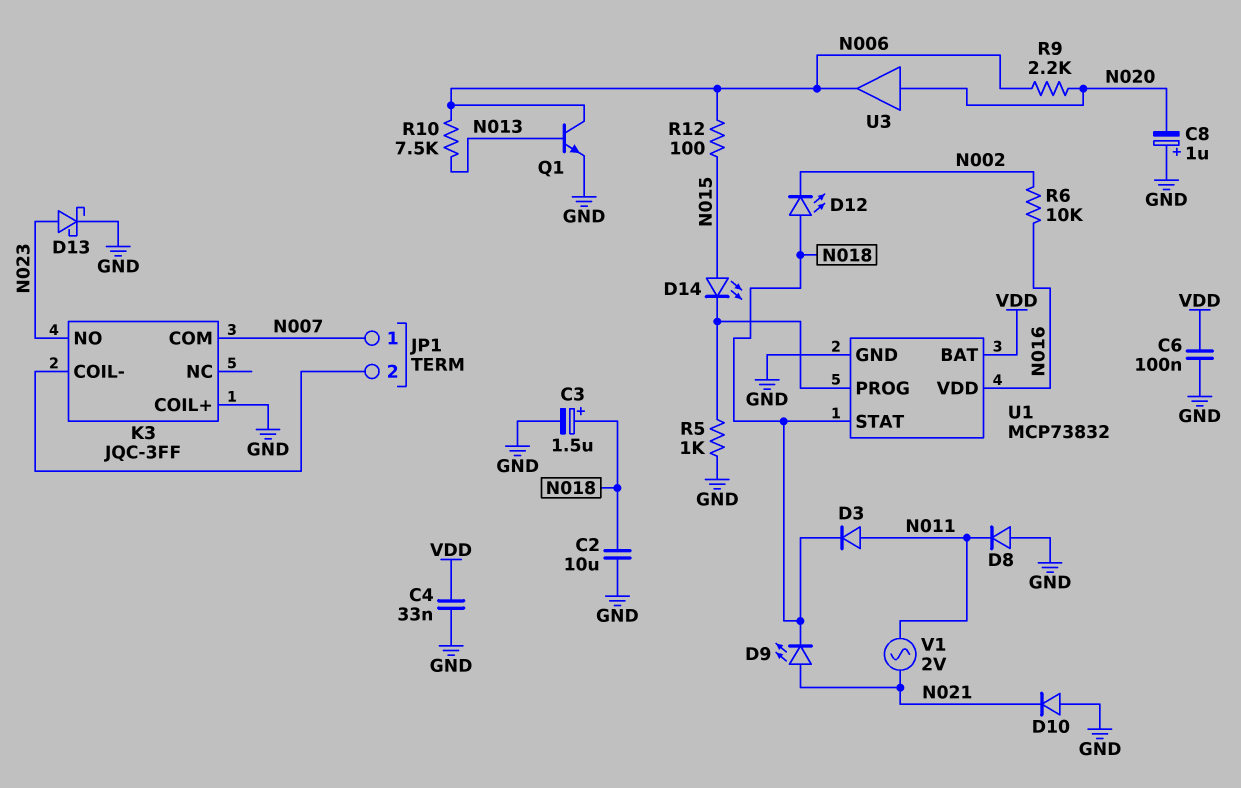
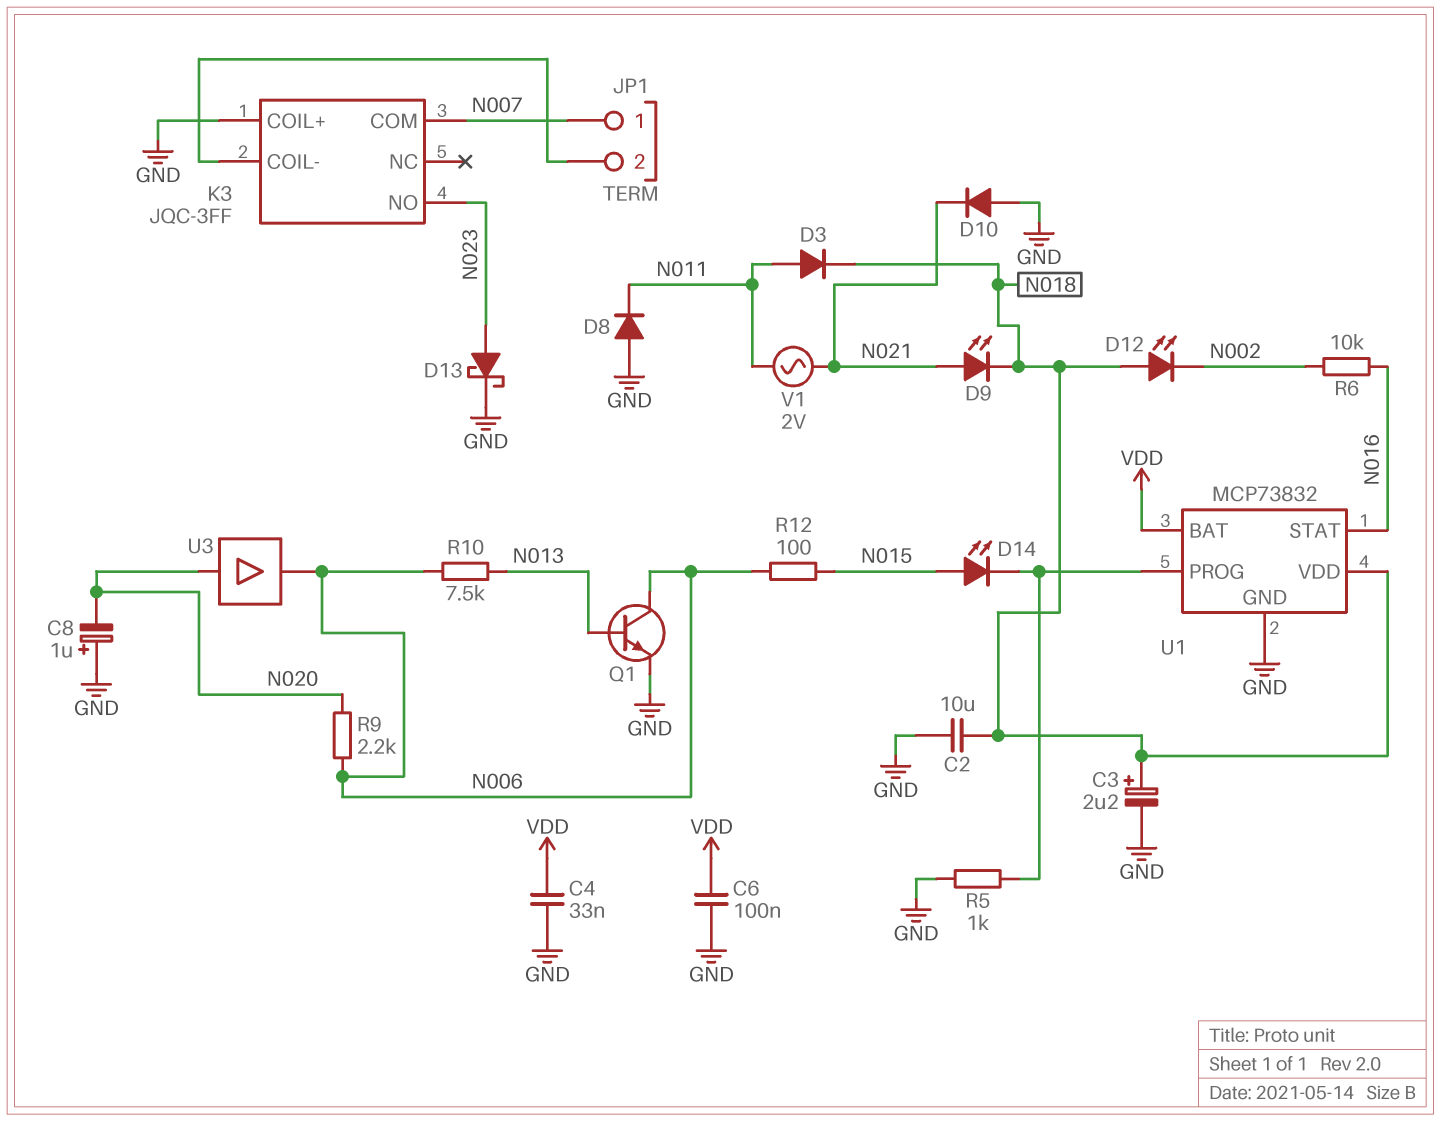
C3: 1.5uF (plus N018, minus GND) -> 2.2uF (plus N018, minus GND)
U1 pin STAT: N018 -> N016
U1 pin VDD: N016 -> N018

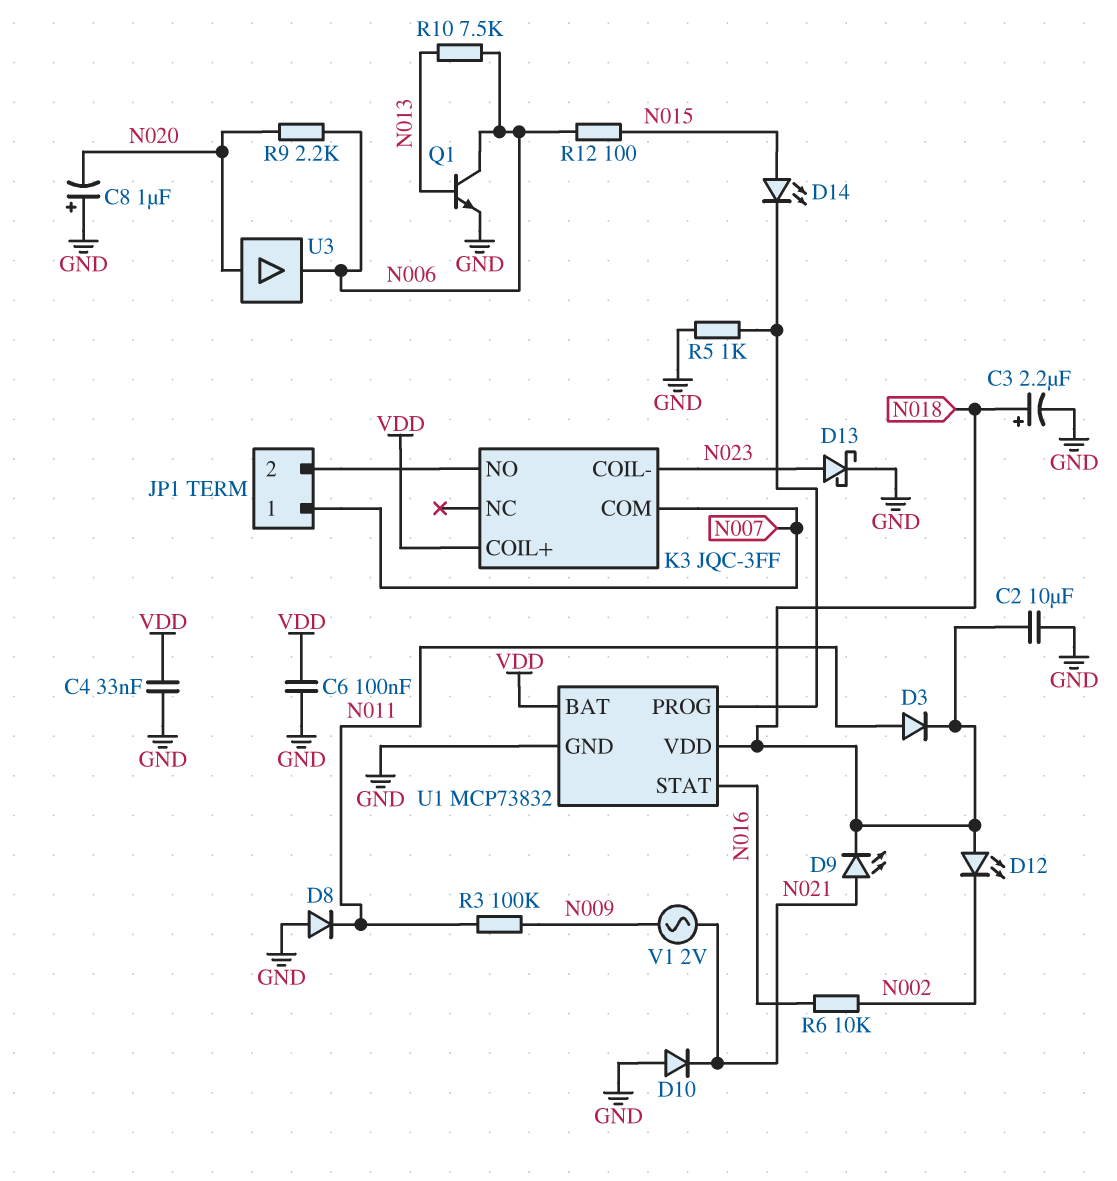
K3 pin COIL+: GND -> VDD
K3 pin COIL-: JP1/2 -> N023
K3 pin NO: N023 -> JP1/2
R3: none -> 100k (N009, N011)
V1: AC 2V (N011, N021) -> AC 2V (N009, N021)

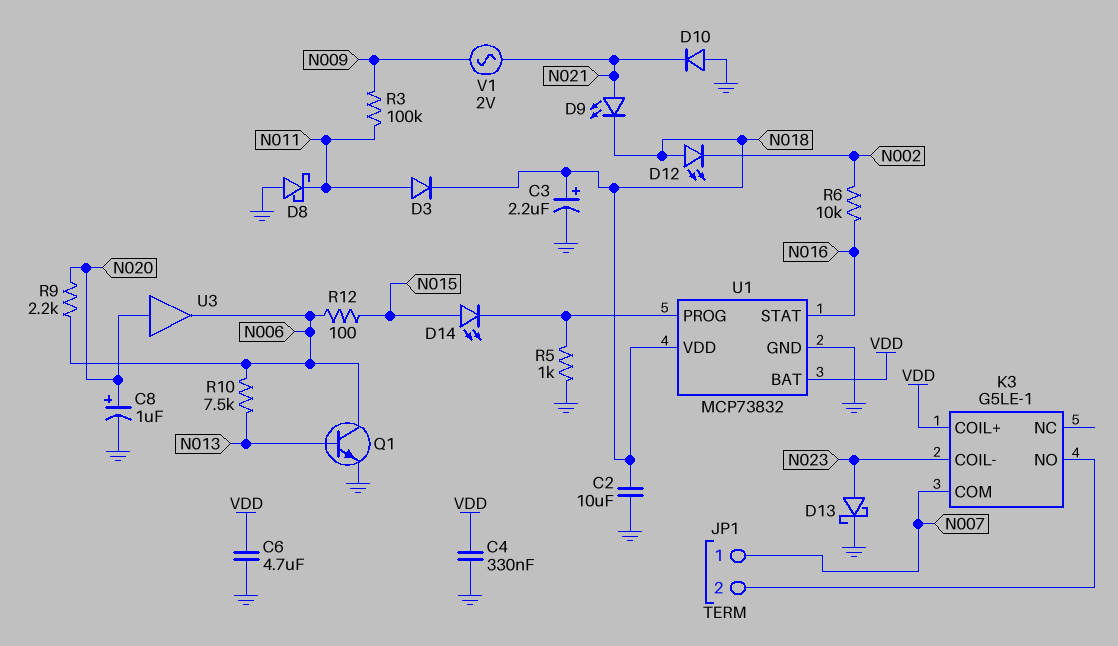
C4: 33nF (GND, VDD) -> 330nF (GND, VDD)
C6: 100nF (GND, VDD) -> 4.7uF (GND, VDD)
C8: 1uF (plus GND, minus N020) -> 1uF (plus N020, minus GND)
D8: diode (A GND, K N011) -> schottky (A GND, K N011)
K3: JQC-3FF -> G5LE-1

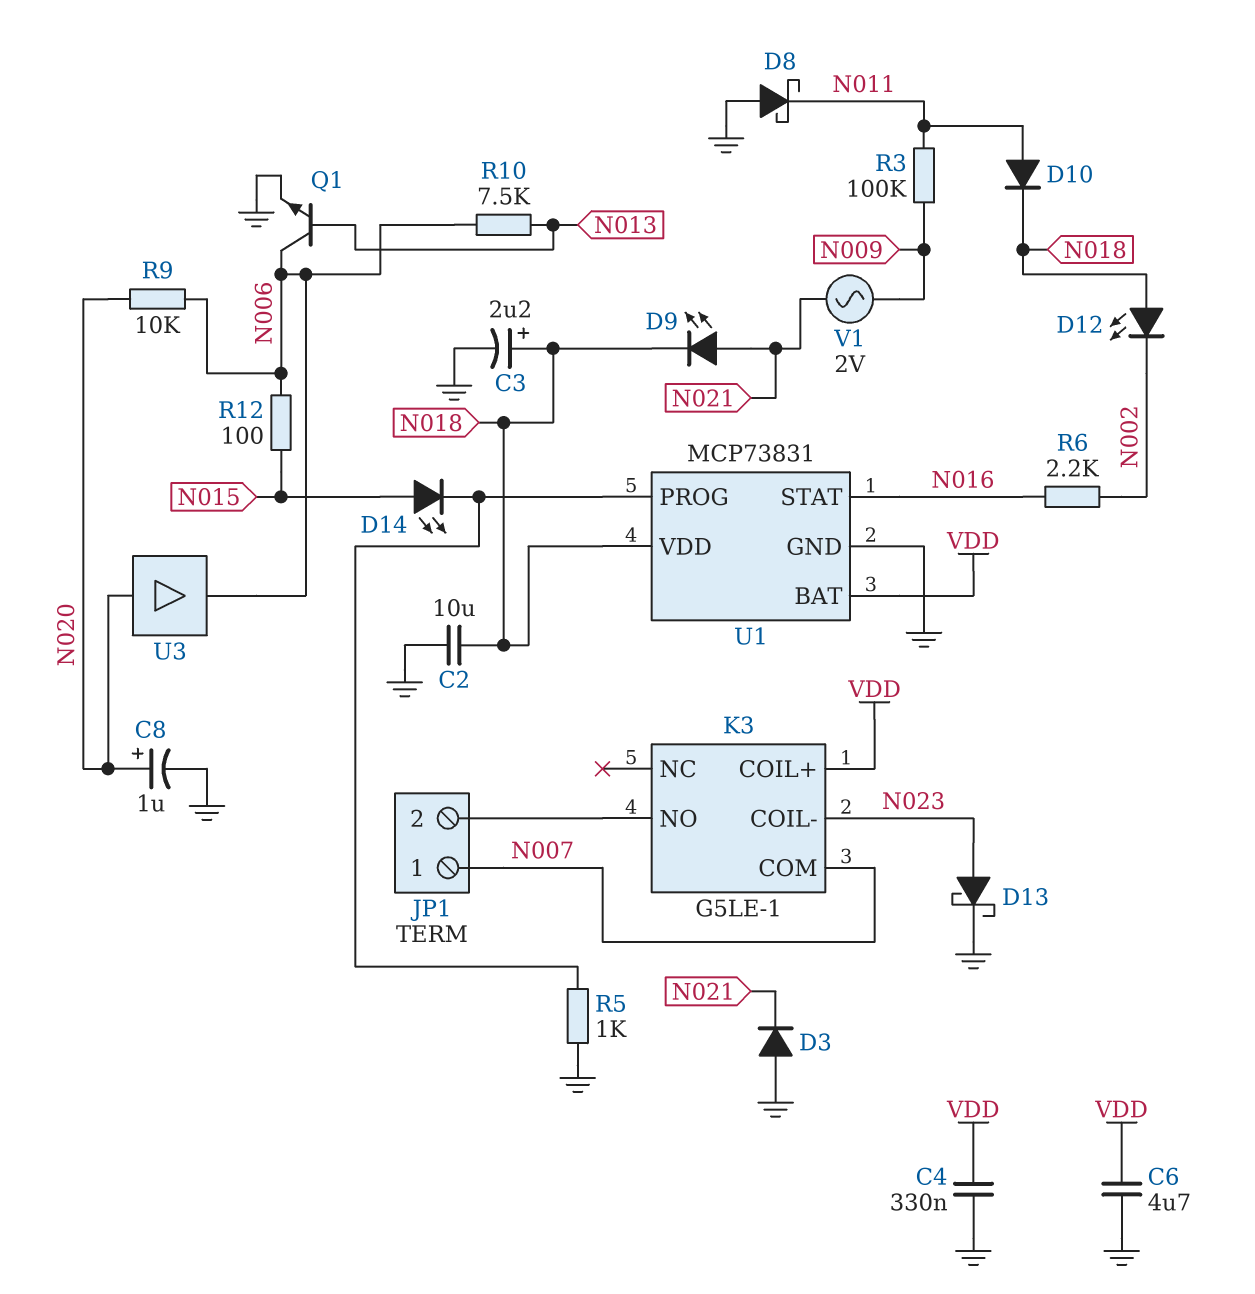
D3: diode (A N011, K N018) -> diode (A GND, K N021)
D10: diode (A GND, K N021) -> diode (A N011, K N018)
R6: 10k (N002, N016) -> 2.2k (N002, N016)
R9: 2.2k (N006, N020) -> 10k (N006, N020)
U1: MCP73832 -> MCP73831

